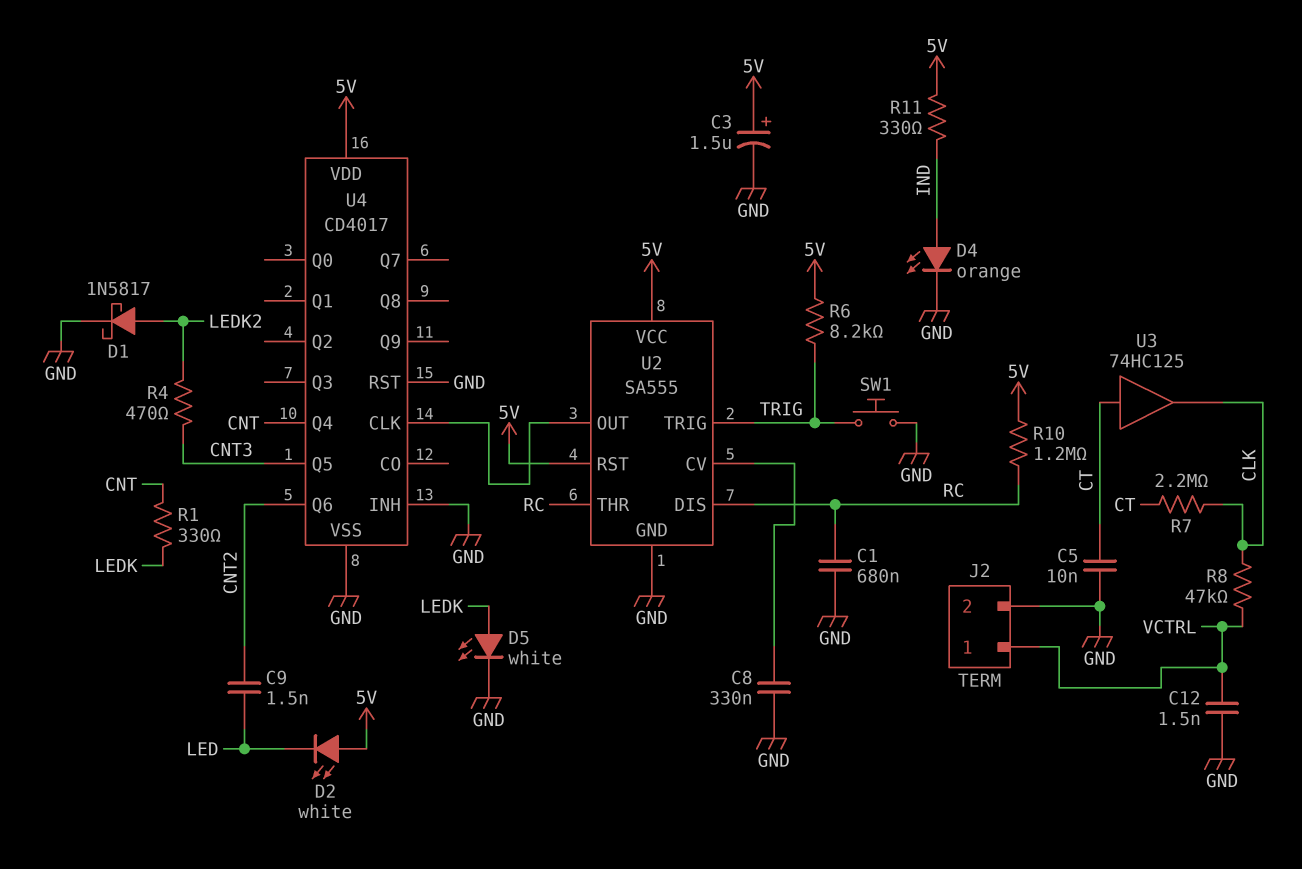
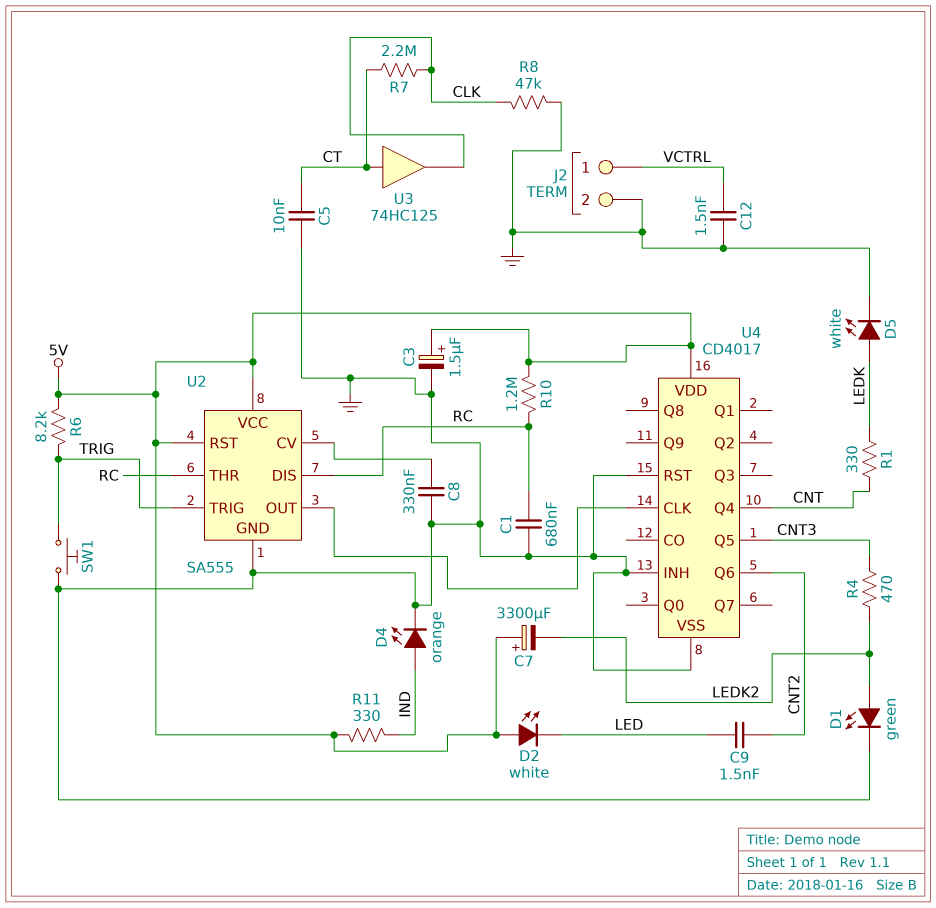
C7: none -> 3300uF (plus 5V, minus LEDK2)
D1: schottky 1N5817 (A LEDK2, K GND) -> LED green (A LEDK2, K GND)
R8: 47k (CLK, VCTRL) -> 47k (CLK, GND)

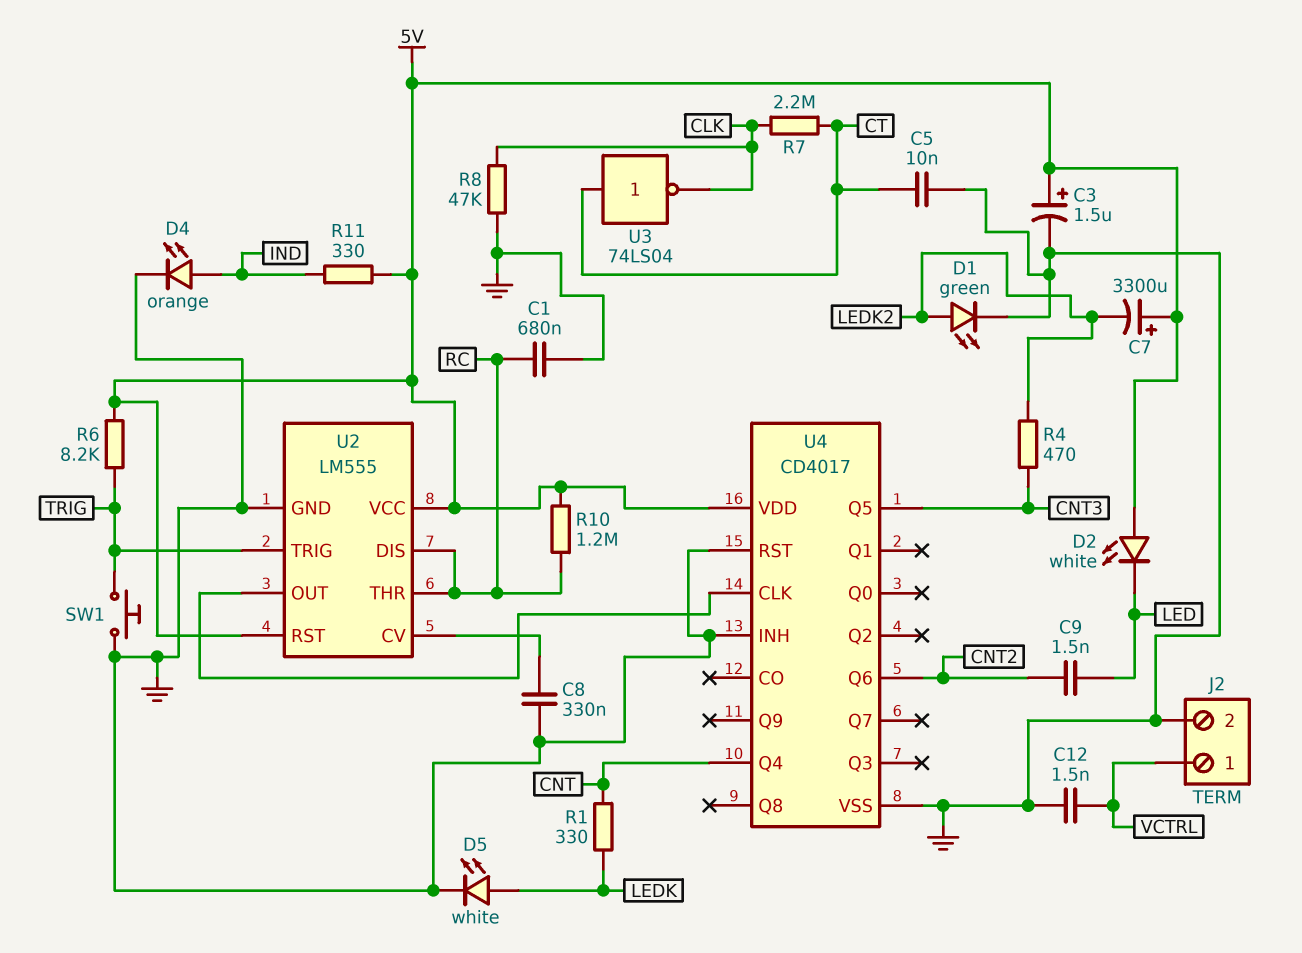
U2: SA555 -> LM555
U3: buffer 74HC125 (in CT, out CLK) -> NOT 74LS04 (in CT, out CLK)

